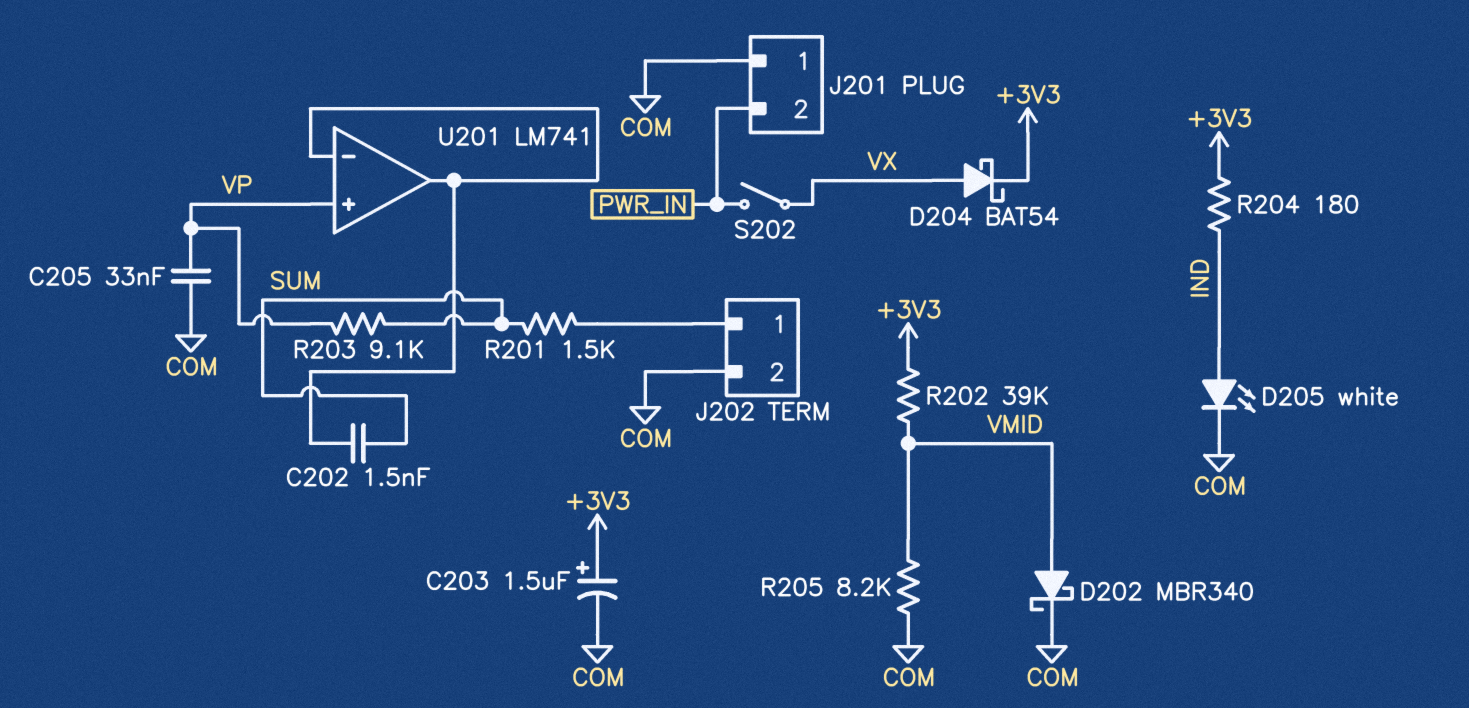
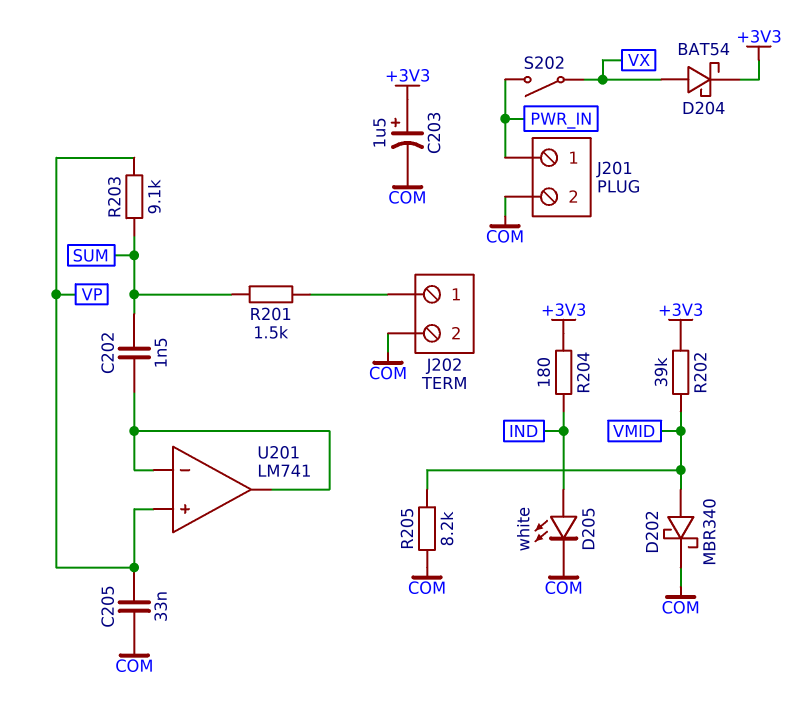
J201 pin 1: COM -> PWR_IN
J201 pin 2: PWR_IN -> COM

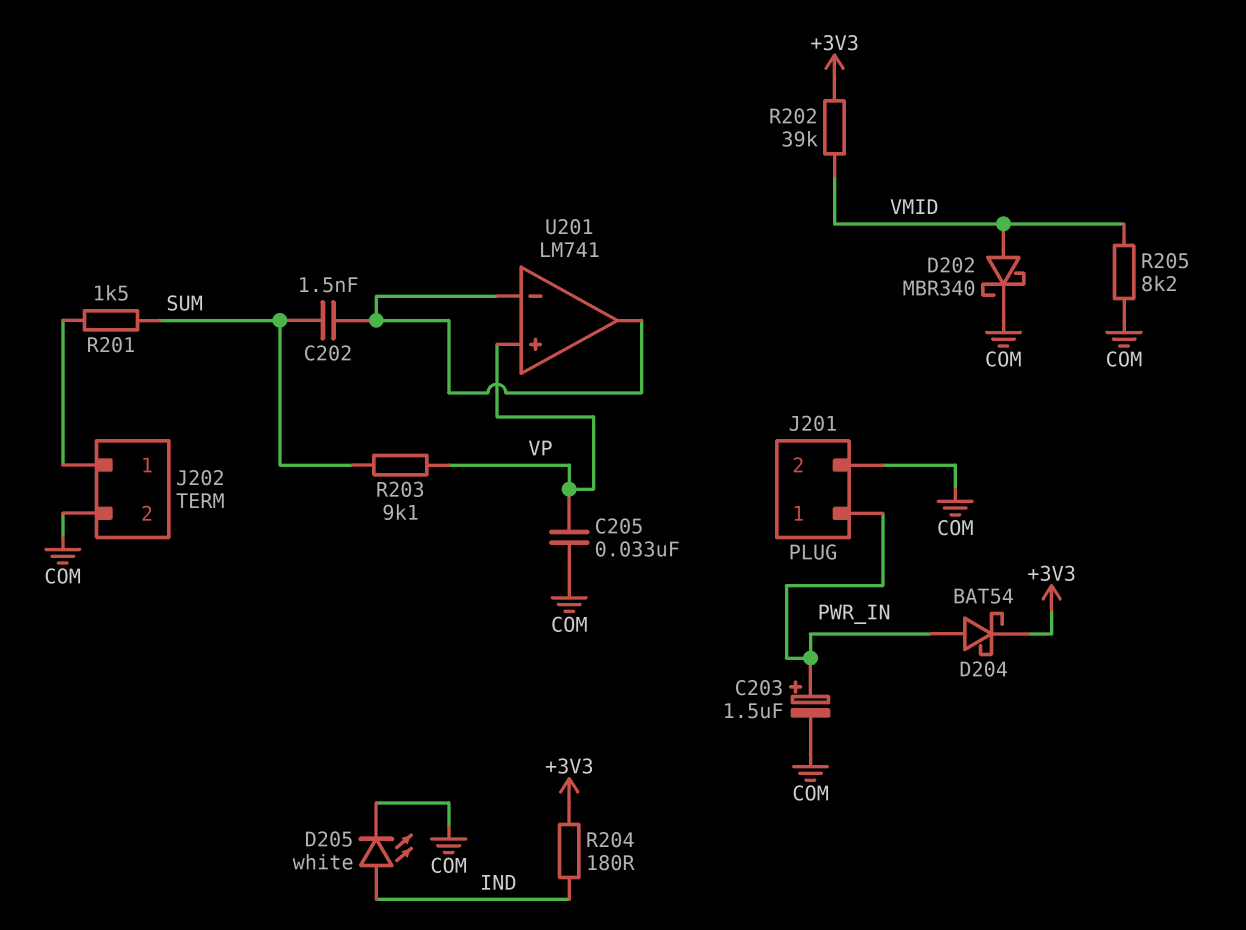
C203: 1.5uF (plus +3V3, minus COM) -> 1.5uF (plus PWR_IN, minus COM)
D204: schottky BAT54 (A VX, K +3V3) -> schottky BAT54 (A PWR_IN, K +3V3)
S202: switch (PWR_IN, VX) -> none

